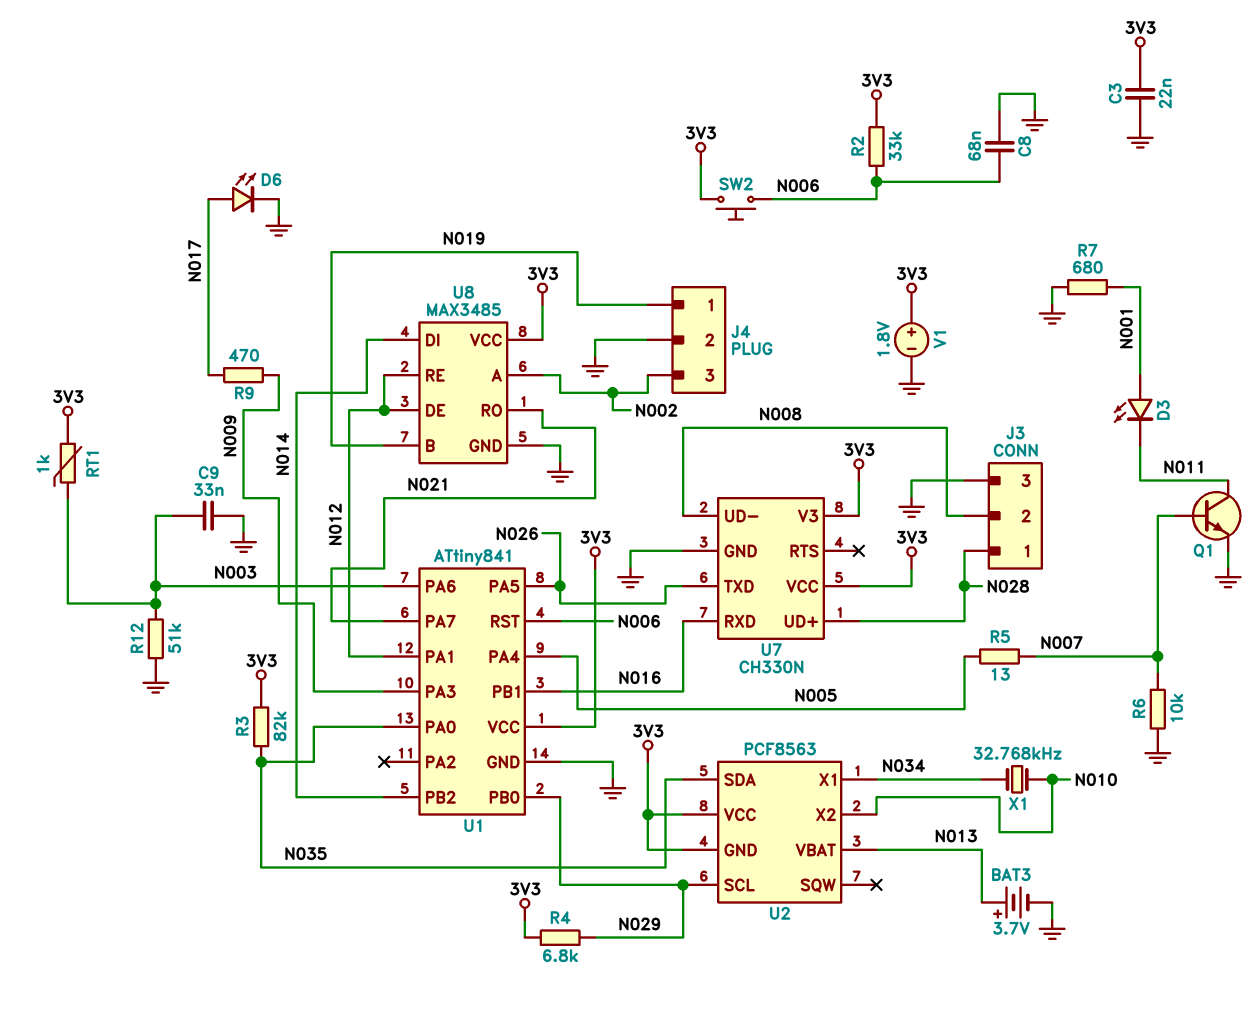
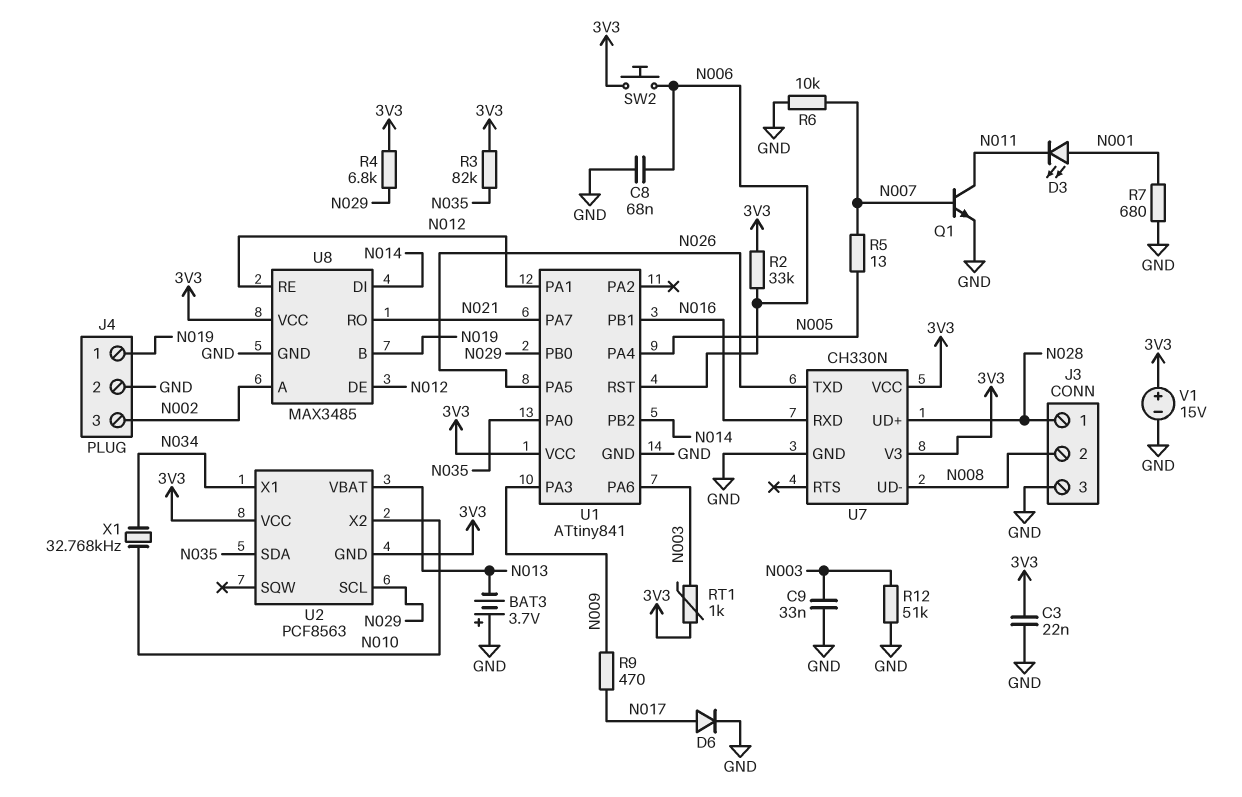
BAT3: 3.7V (plus N013, minus GND) -> 3.7V (plus GND, minus N013)
D6: LED (A N017, K GND) -> diode (A N017, K GND)
V1: 1.8V (plus 3V3, minus GND) -> 15V (plus 3V3, minus GND)

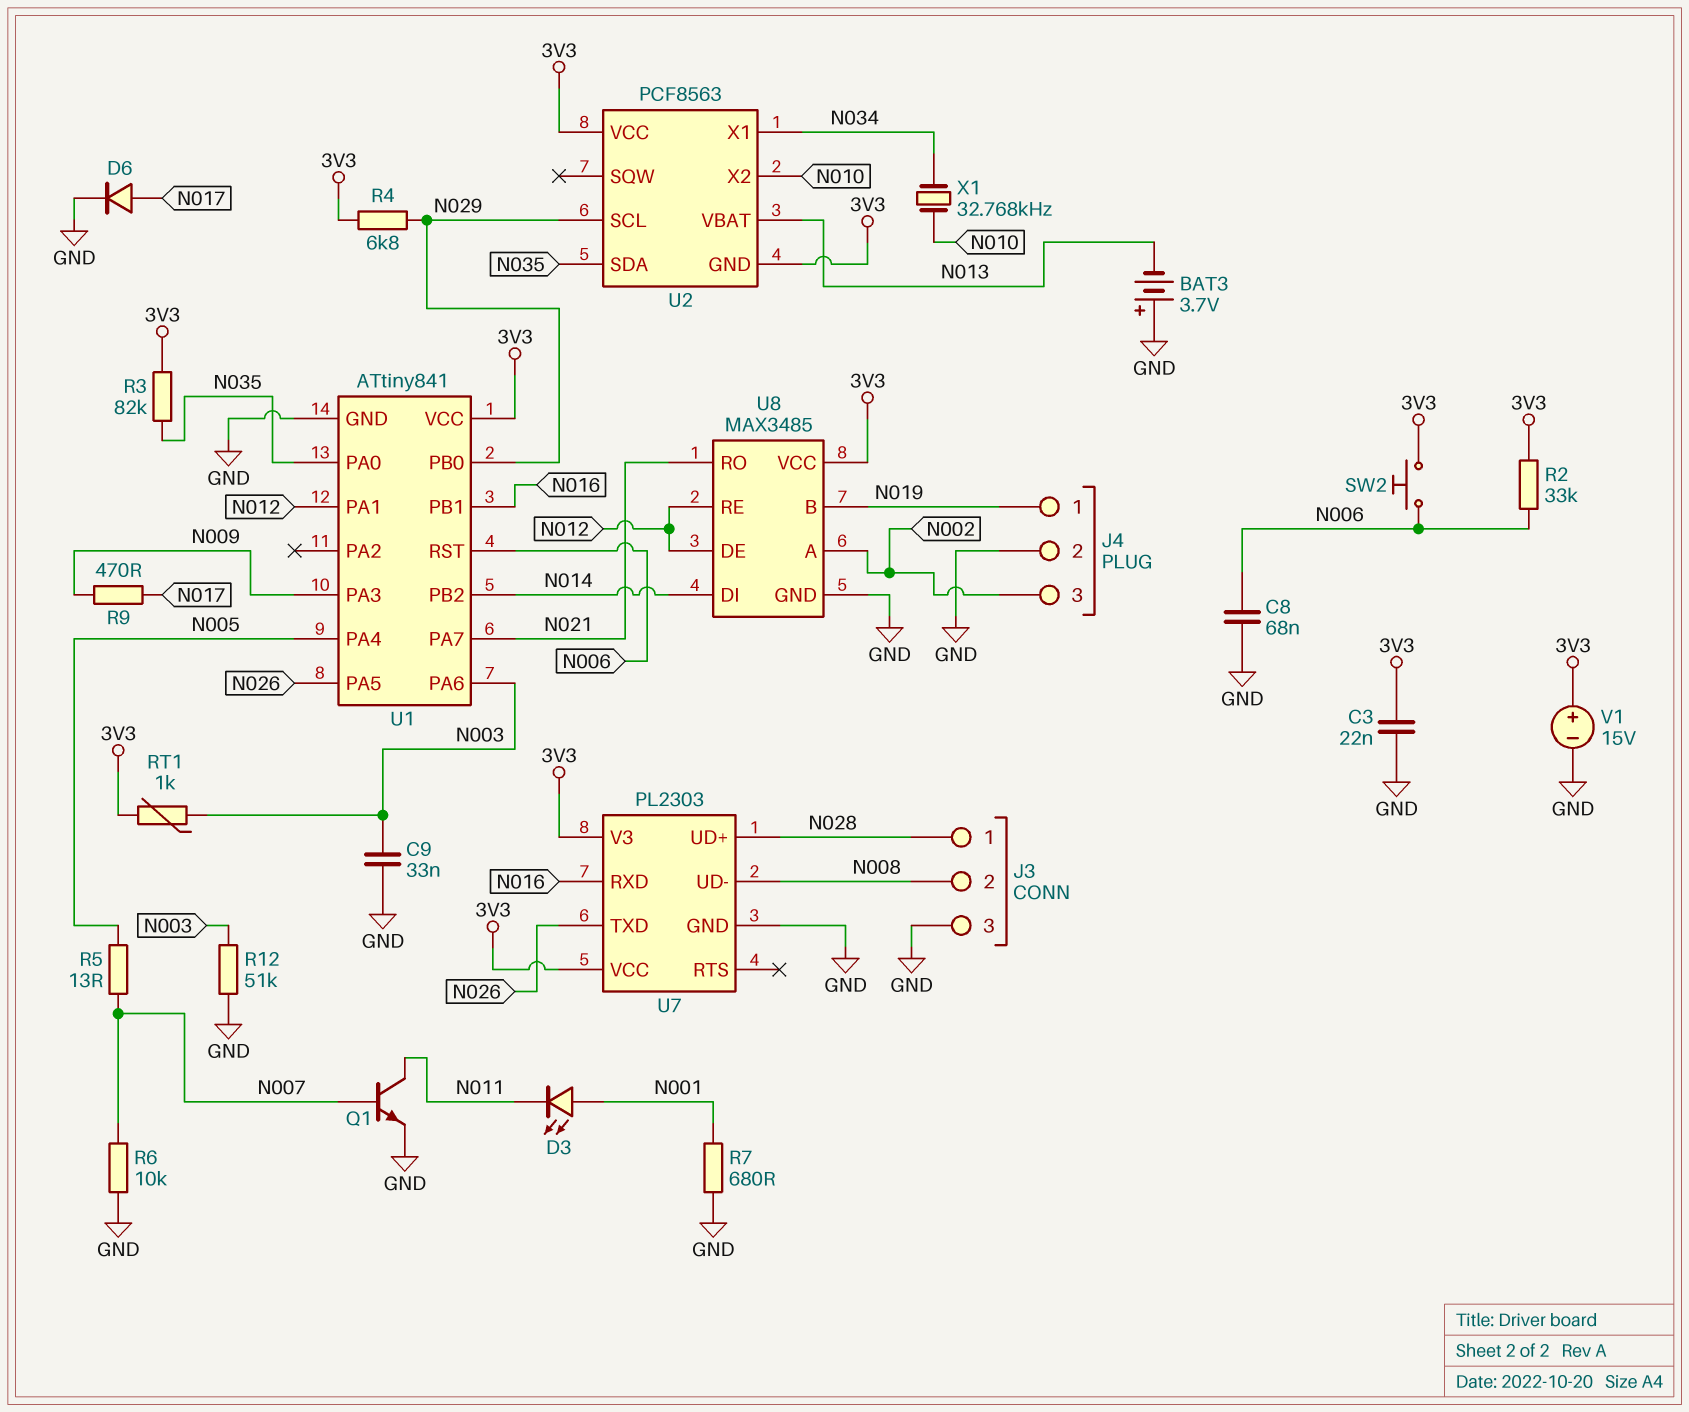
U7: CH330N -> PL2303

